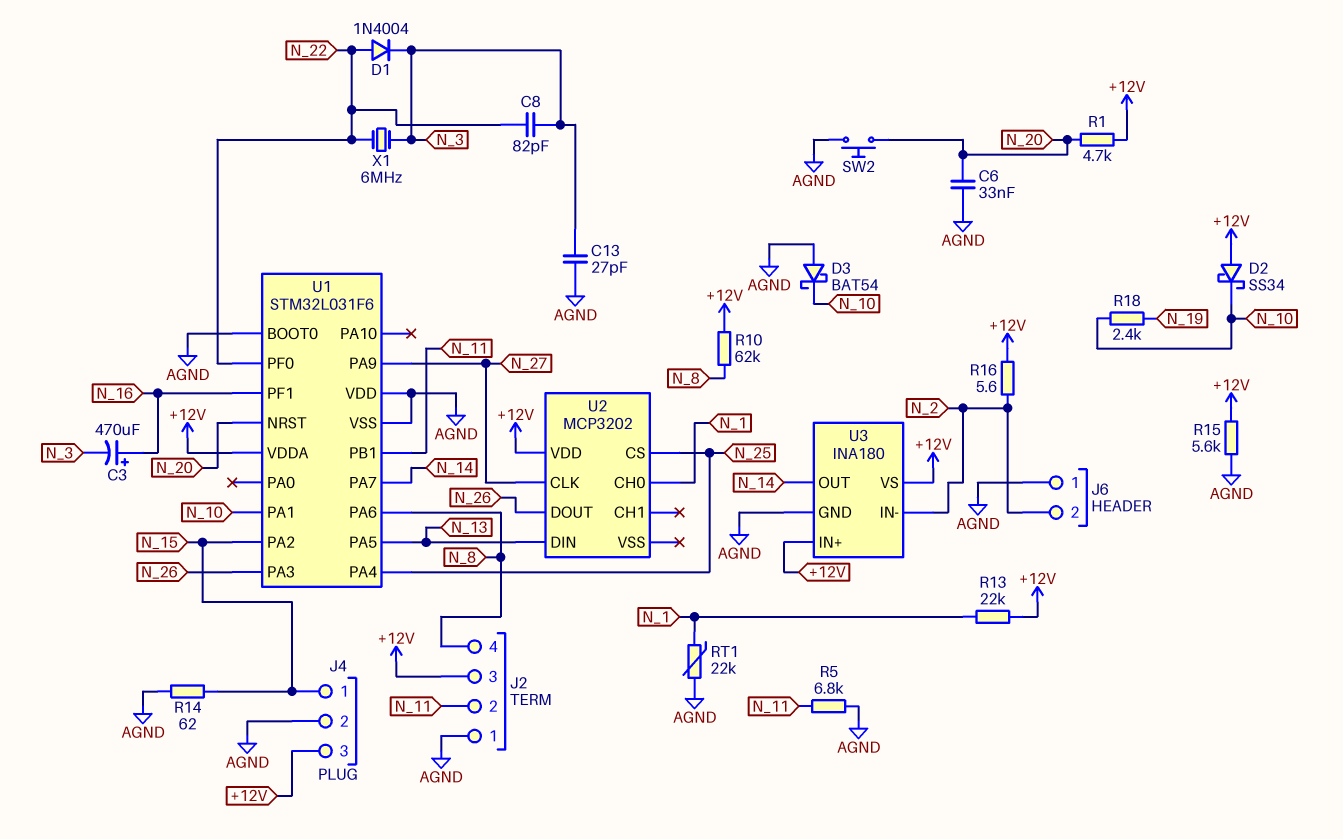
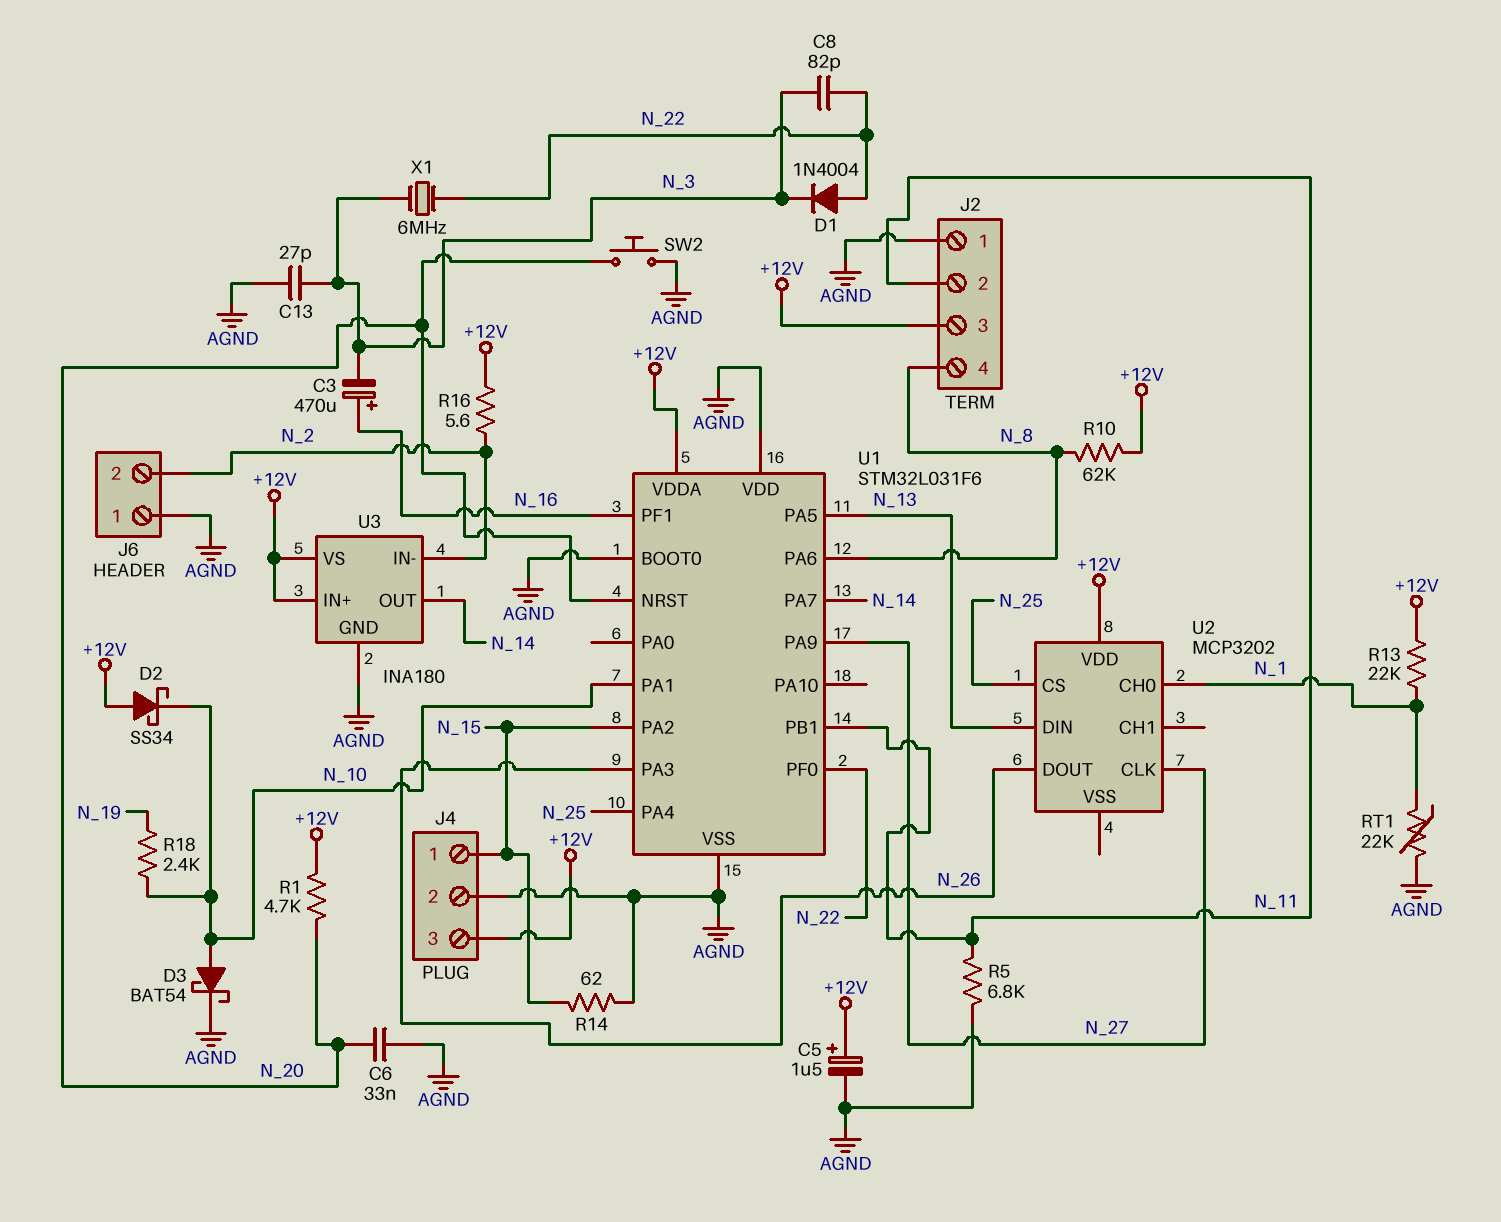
C5: none -> 1.5uF (plus +12V, minus AGND)
D3: schottky BAT54 (A AGND, K N_10) -> schottky BAT54 (A N_10, K AGND)
R15: 5.6k (+12V, AGND) -> none

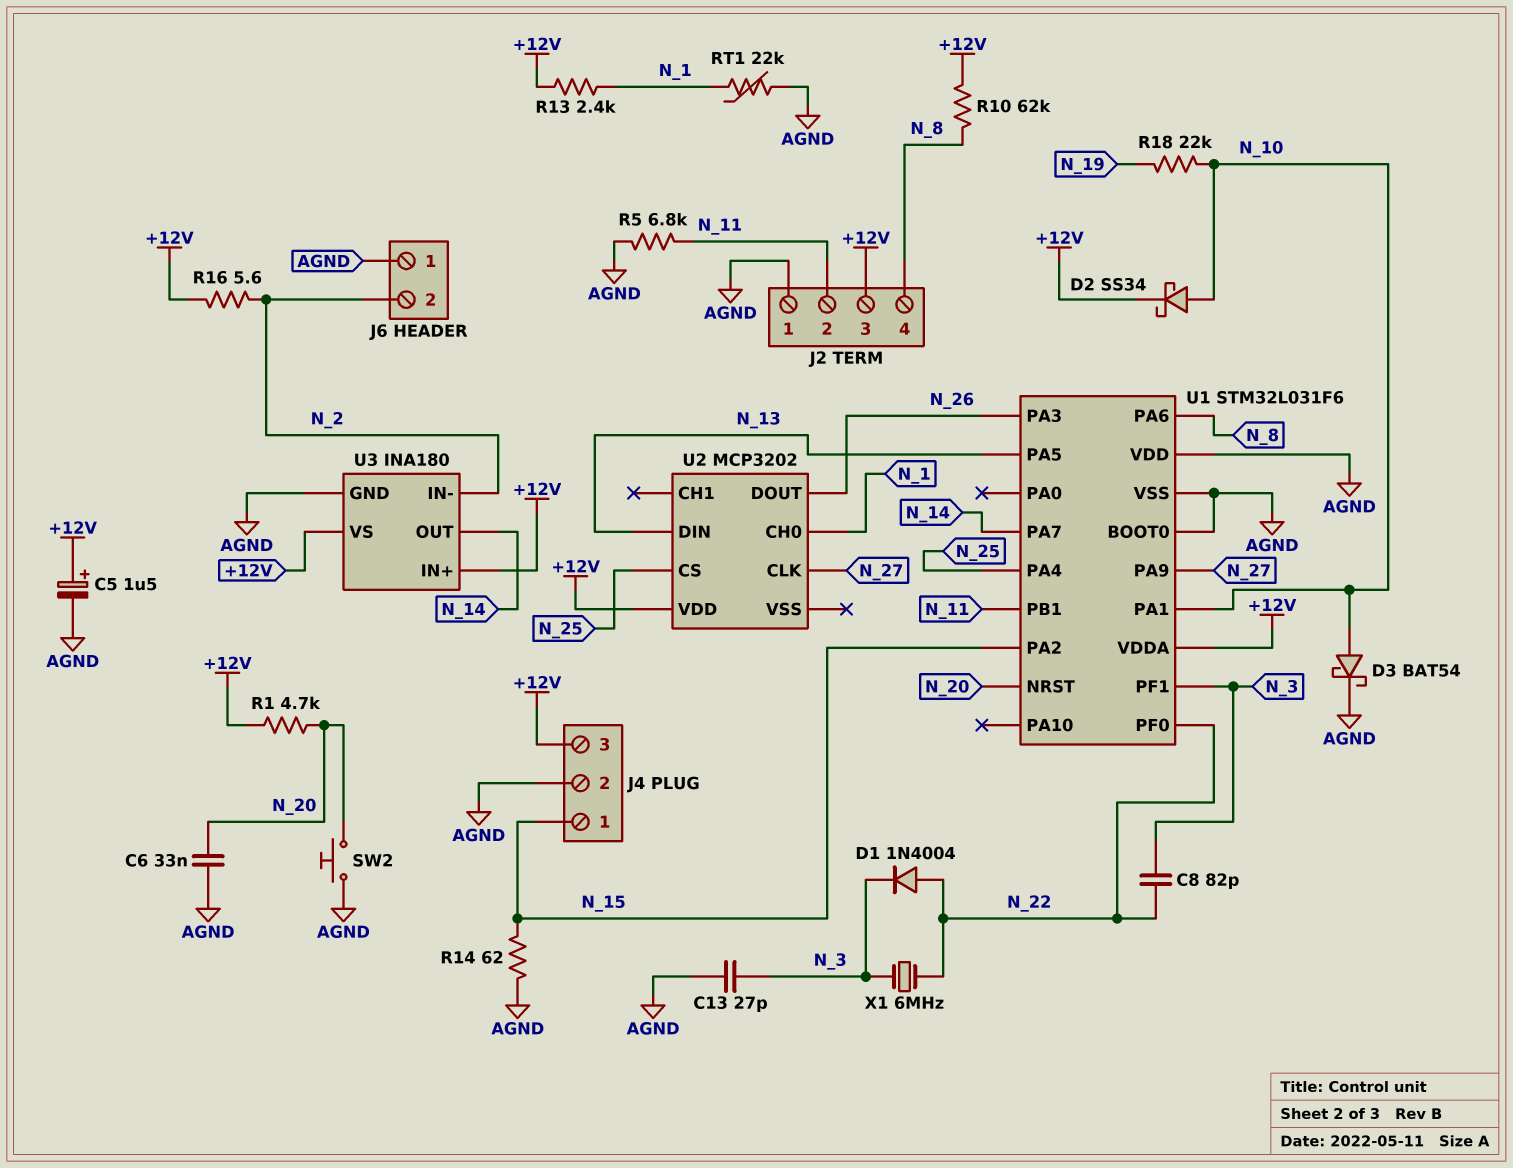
C3: 470uF (plus N_16, minus N_3) -> none
D2: schottky SS34 (A +12V, K N_10) -> schottky SS34 (A N_10, K +12V)
R13: 22k (+12V, N_1) -> 2.4k (+12V, N_1)
R18: 2.4k (N_10, N_19) -> 22k (N_10, N_19)
U1 pin PF1: N_16 -> N_3

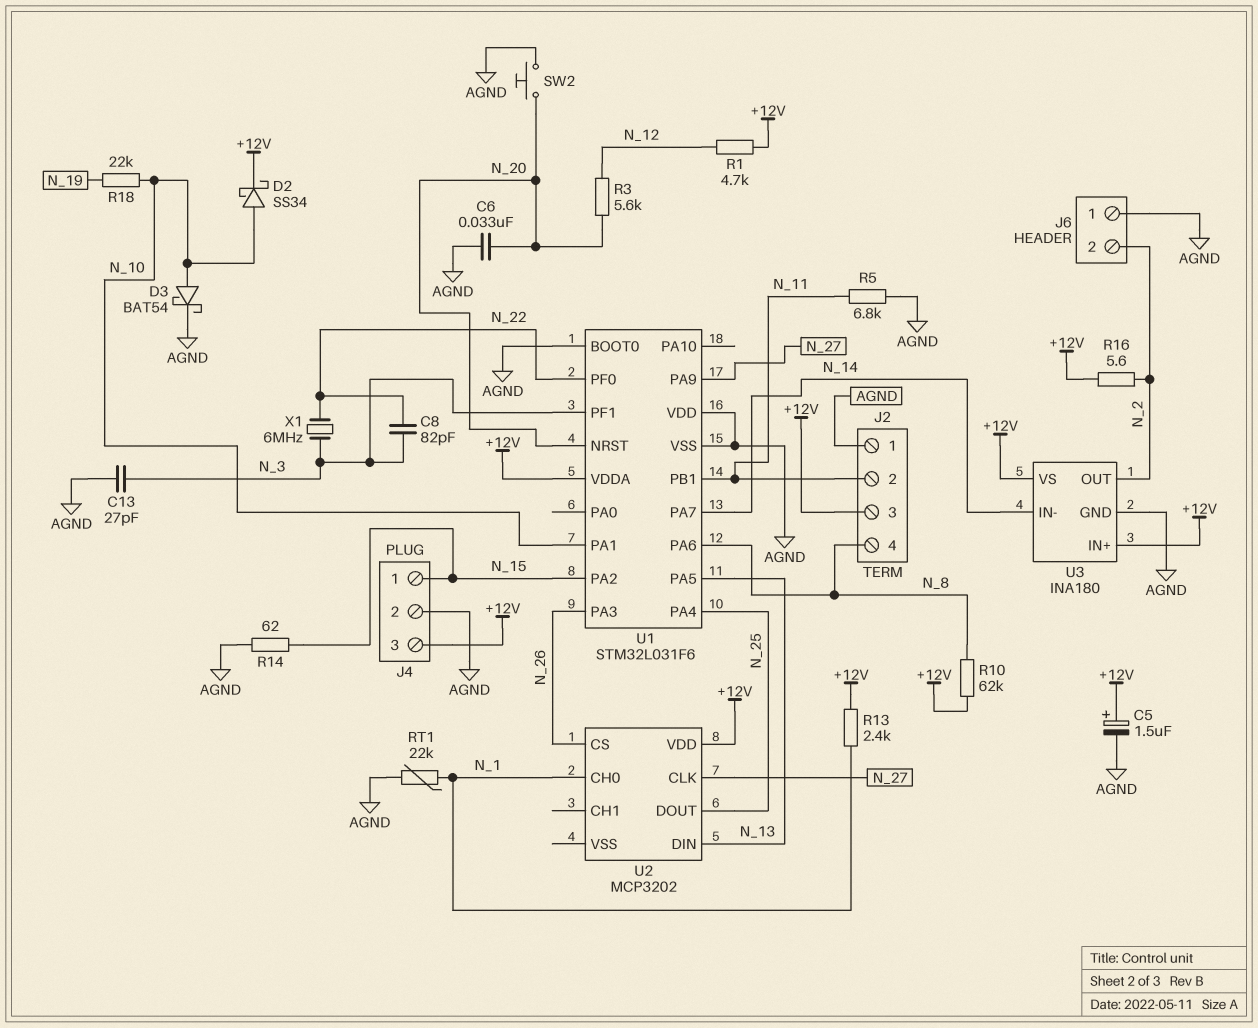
D1: diode 1N4004 (A N_22, K N_3) -> none
R1: 4.7k (+12V, N_20) -> 4.7k (+12V, N_12)
R3: none -> 5.6k (N_12, N_20)
U2 pin CS: N_25 -> N_26
U2 pin DOUT: N_26 -> N_25
U3 pin IN-: N_2 -> N_14
U3 pin OUT: N_14 -> N_2

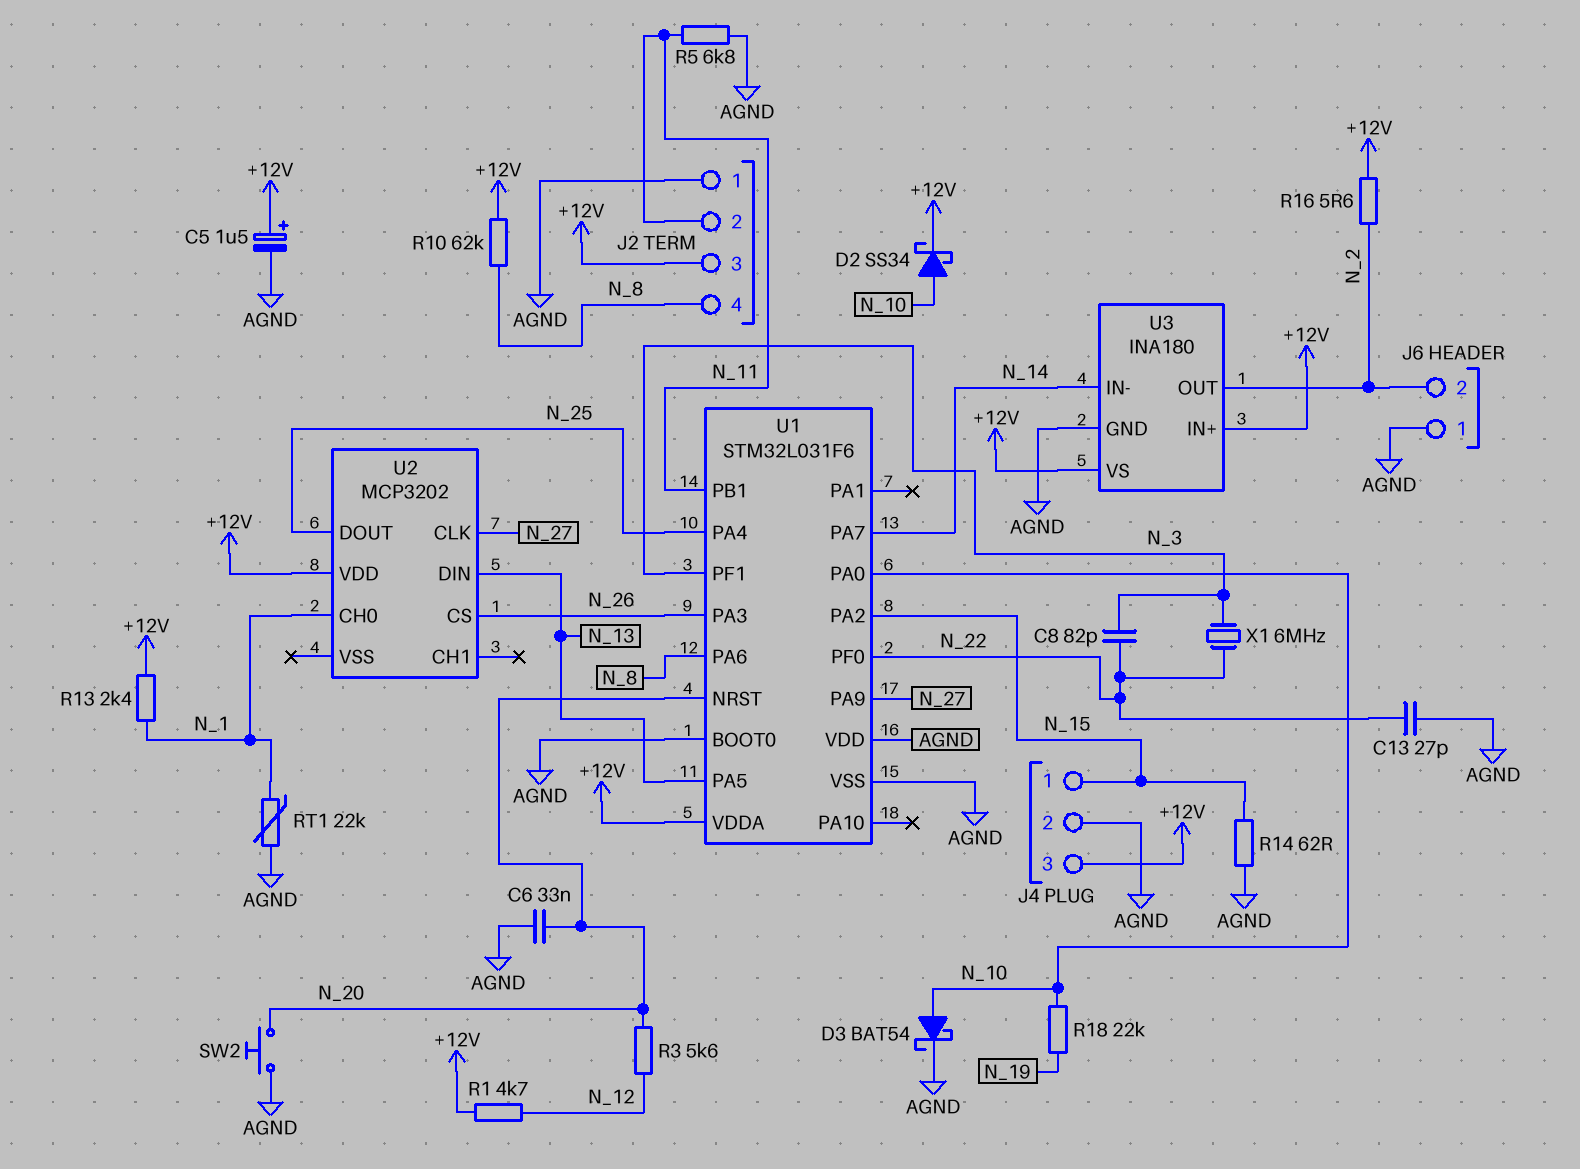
C13: 27pF (AGND, N_3) -> 27pF (AGND, N_22)
U1 pin PA0: none -> N_10
U1 pin PA1: N_10 -> none

